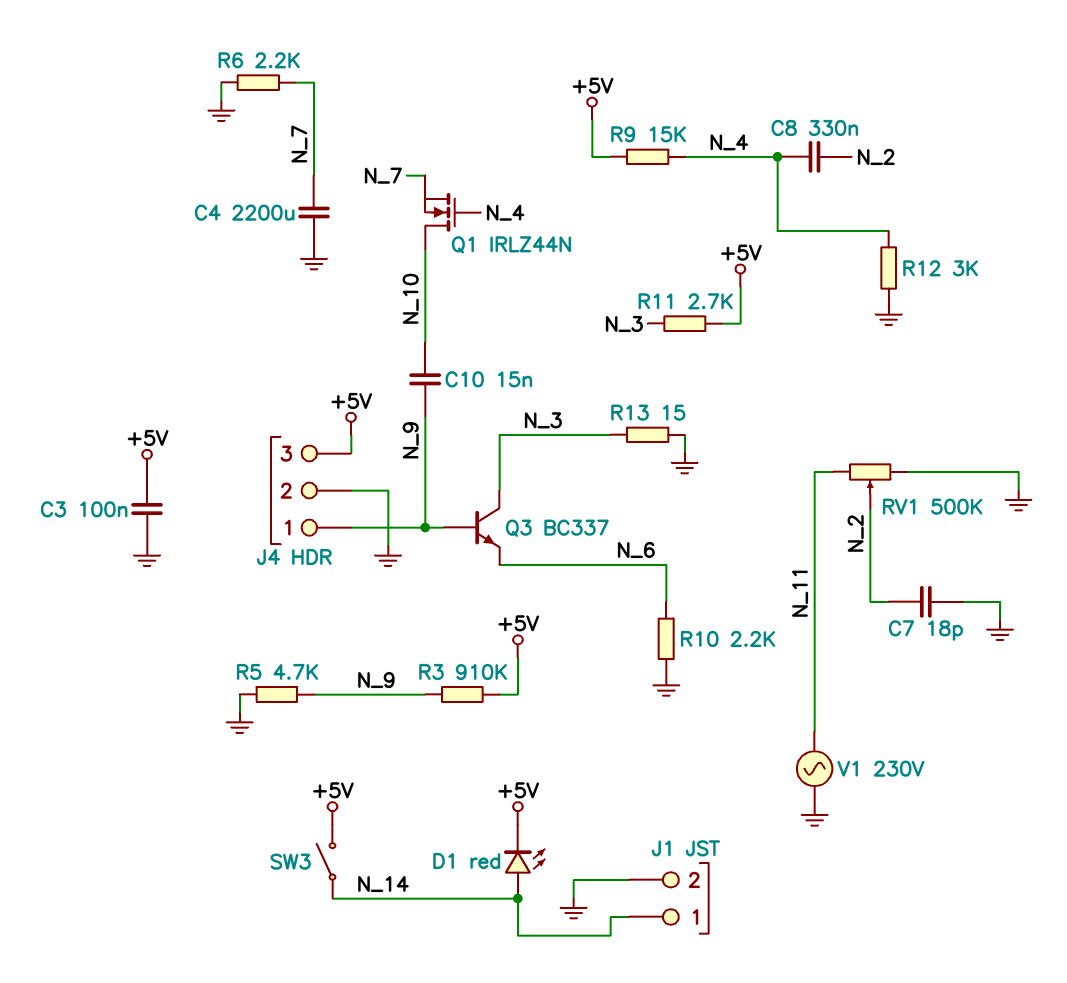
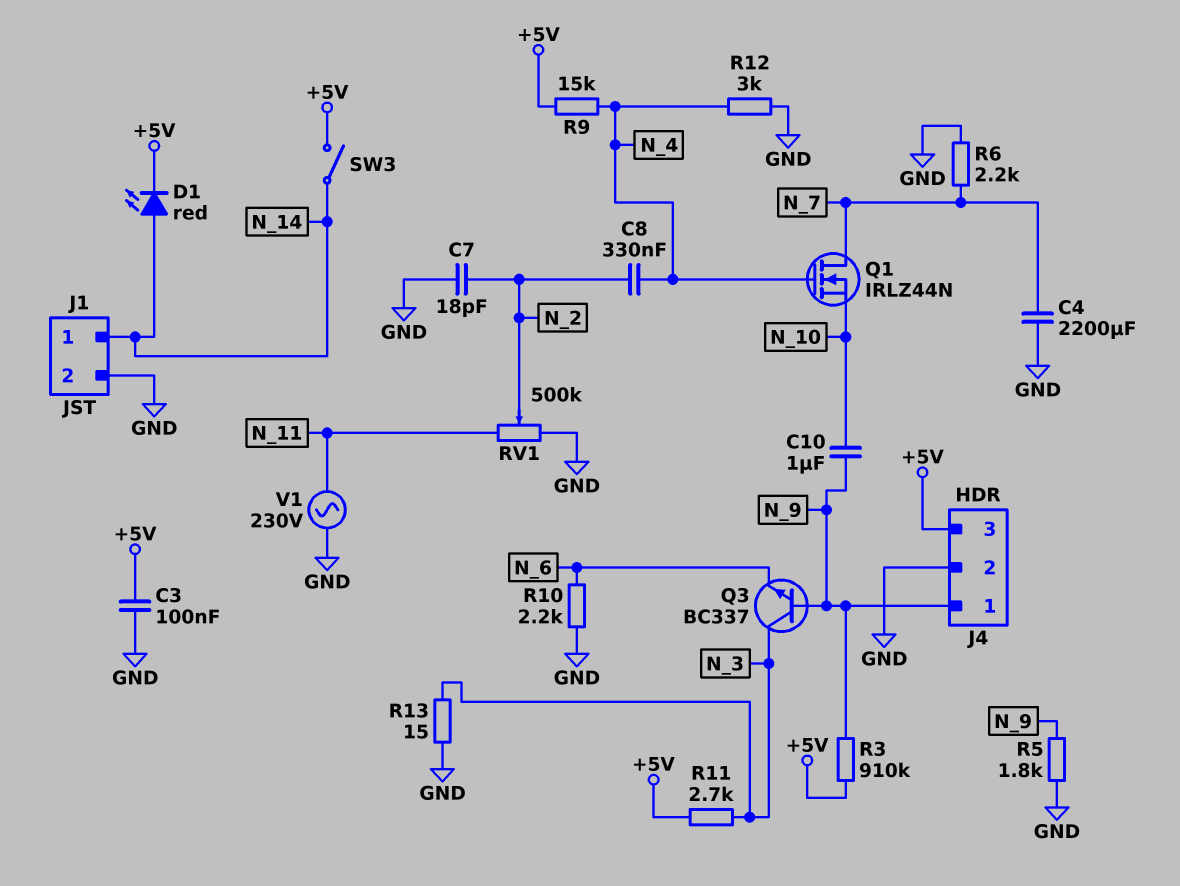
C10: 15nF (N_9, N_10) -> 1uF (N_9, N_10)
Q1: NMOS IRLZ44N (G N_4, D N_10, S N_7) -> NMOS IRLZ44N (G N_4, D N_7, S N_10)
R5: 4.7k (GND, N_9) -> 1.8k (GND, N_9)

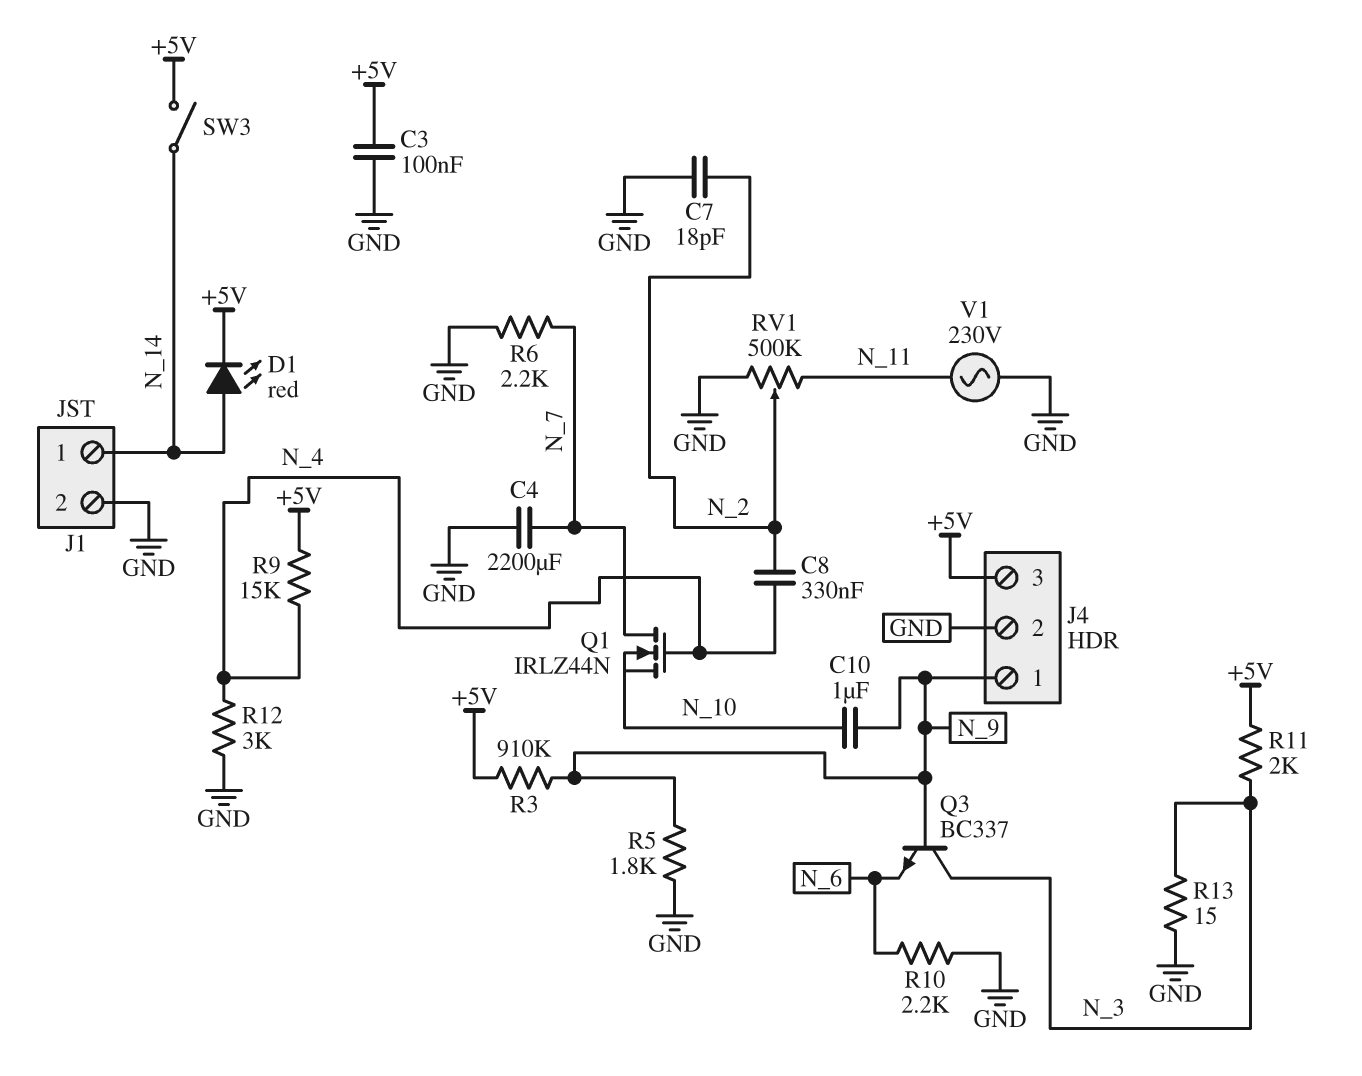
R11: 2.7k (+5V, N_3) -> 2k (+5V, N_3)

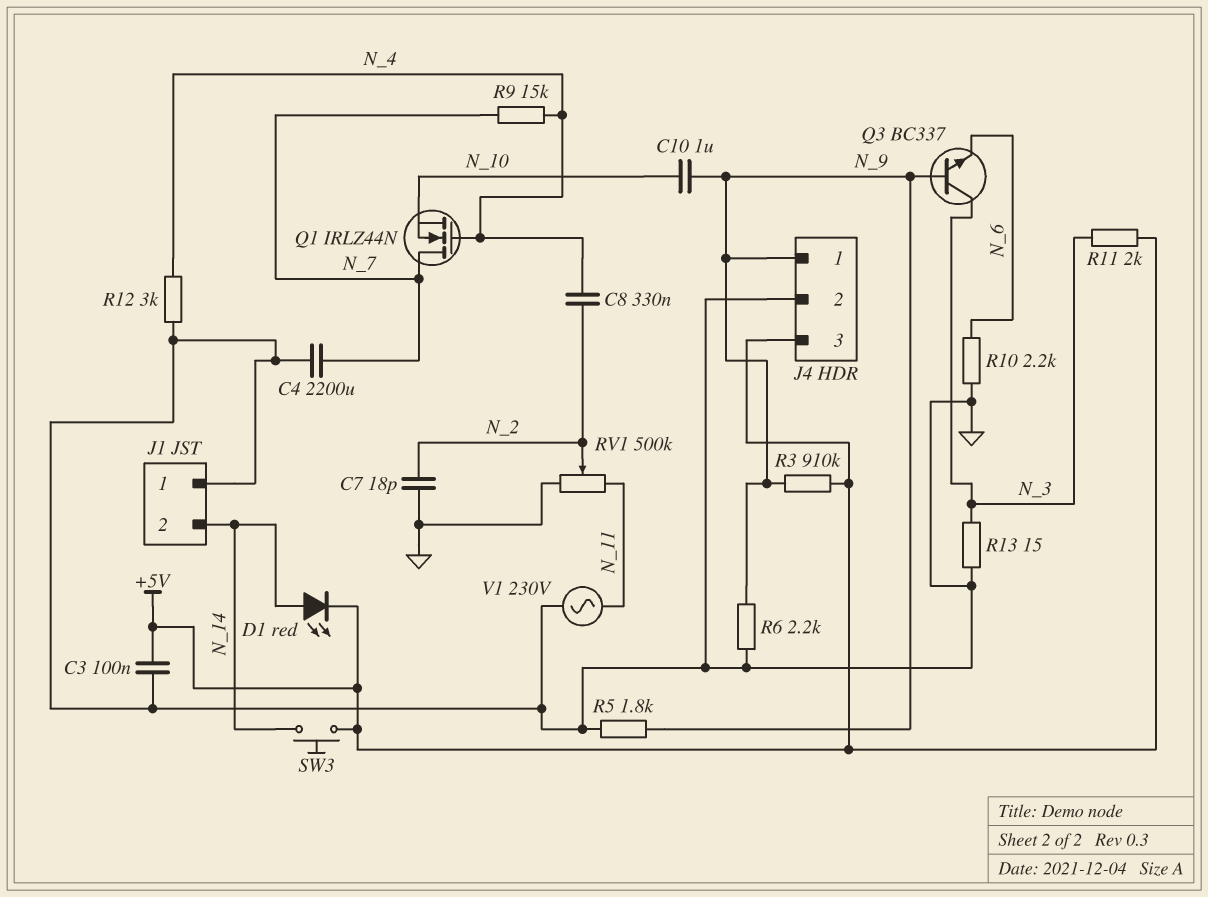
J1 pin 1: N_14 -> GND
J1 pin 2: GND -> N_14
R6: 2.2k (GND, N_7) -> 2.2k (GND, N_9)
R9: 15k (+5V, N_4) -> 15k (N_4, N_7)
SW3: switch (+5V, N_14) -> button (+5V, N_14)

